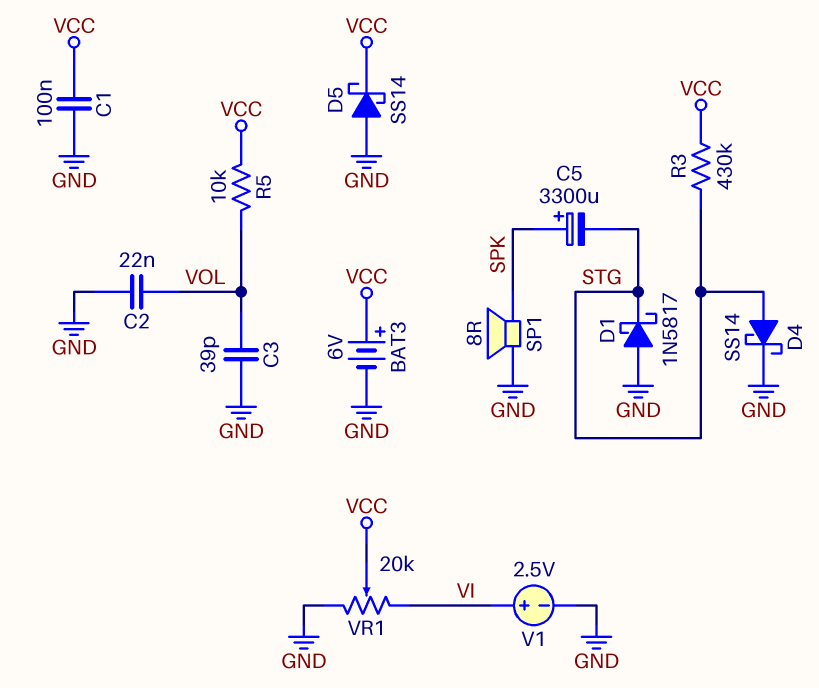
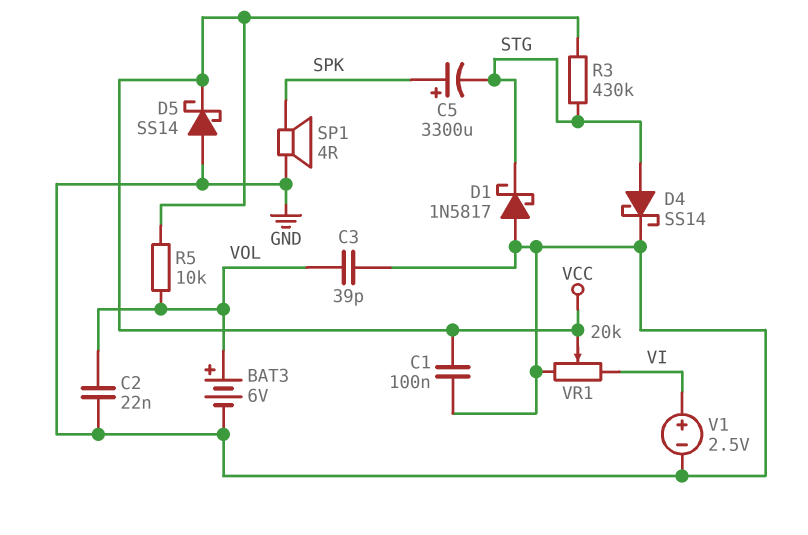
BAT3: 6V (plus VCC, minus GND) -> 6V (plus VOL, minus GND)
SP1: speaker 8R (GND, SPK) -> speaker 4R (GND, SPK)

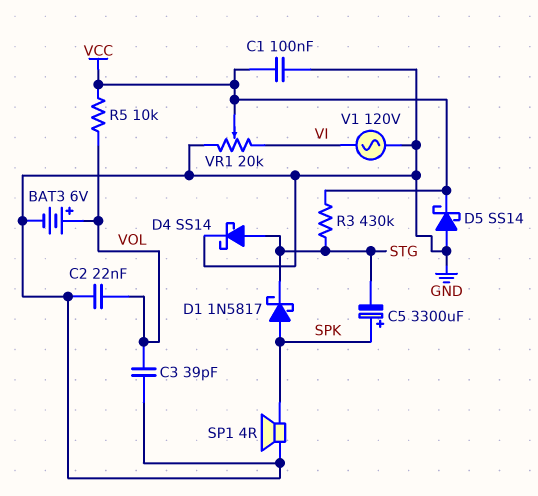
D1: schottky 1N5817 (A GND, K STG) -> schottky 1N5817 (A SPK, K STG)
V1: 2.5V (plus VI, minus GND) -> AC 120V (GND, VI)

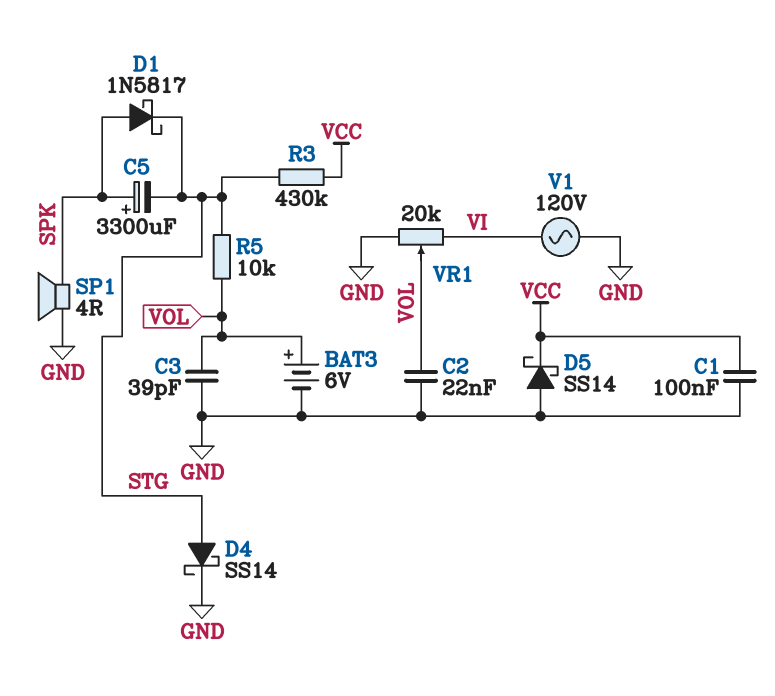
R5: 10k (VCC, VOL) -> 10k (STG, VOL)
VR1: 20k (GND, VI, wiper VCC) -> 20k (GND, VI, wiper VOL)

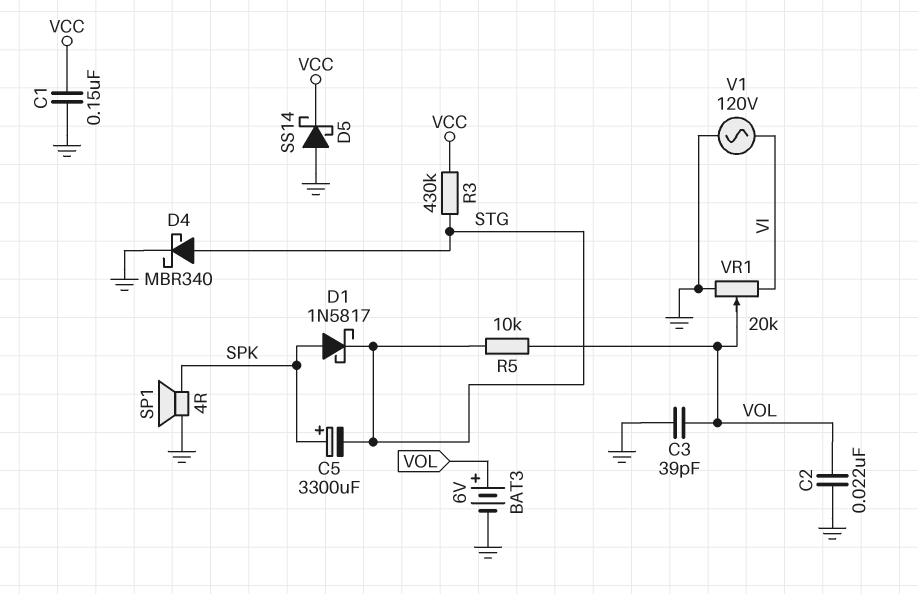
C1: 100nF (GND, VCC) -> 150nF (GND, VCC)
D4: schottky SS14 (A STG, K GND) -> schottky MBR340 (A STG, K GND)

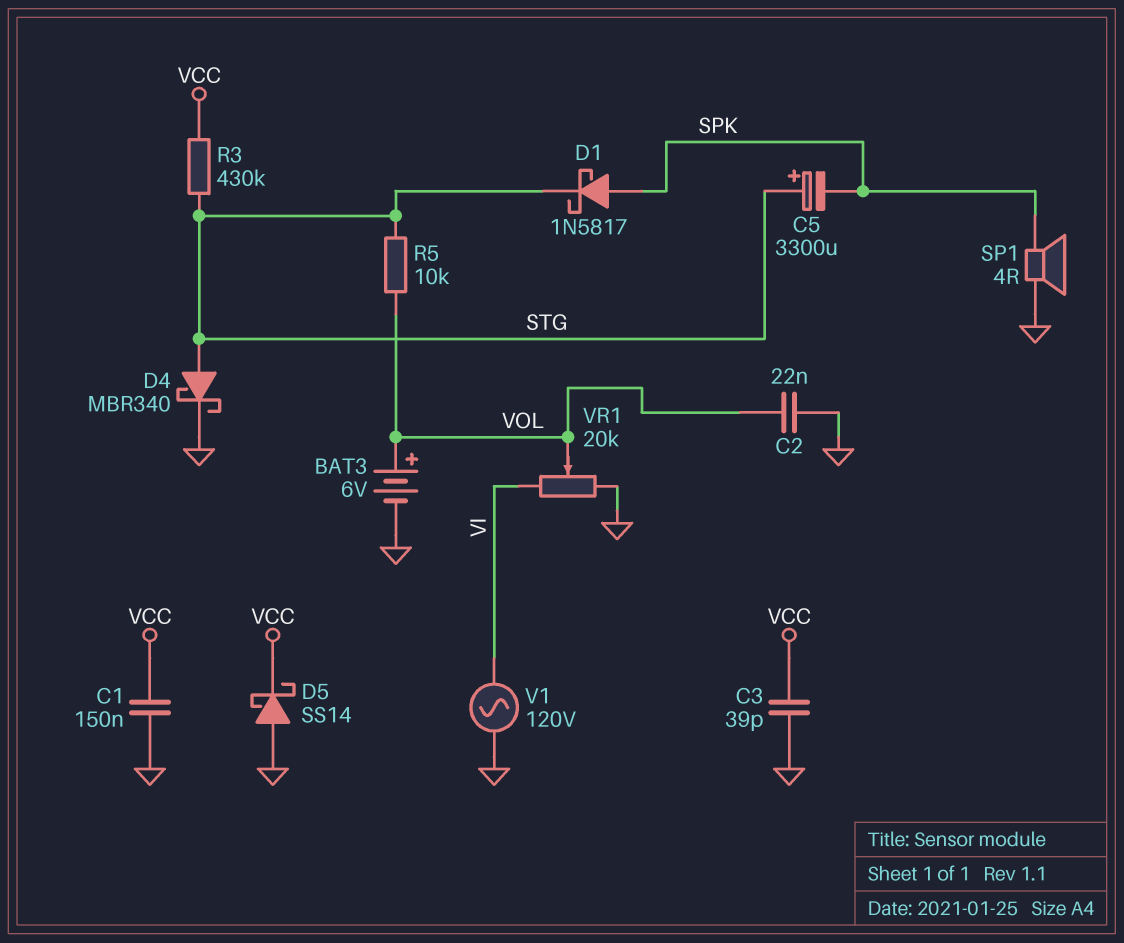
C3: 39pF (GND, VOL) -> 39pF (GND, VCC)
C5: 3300uF (plus SPK, minus STG) -> 3300uF (plus STG, minus SPK)

